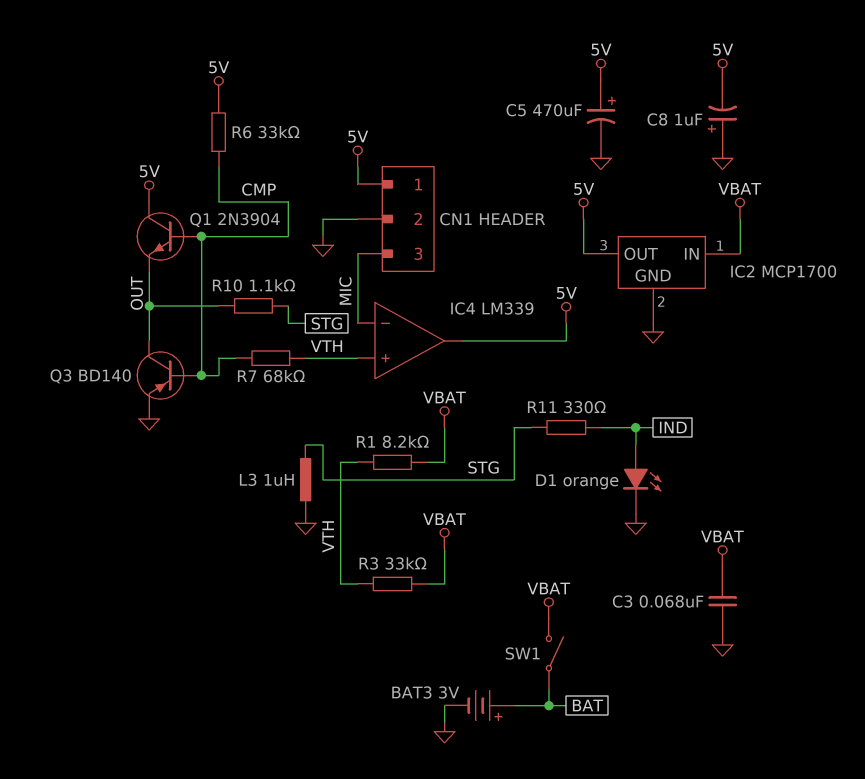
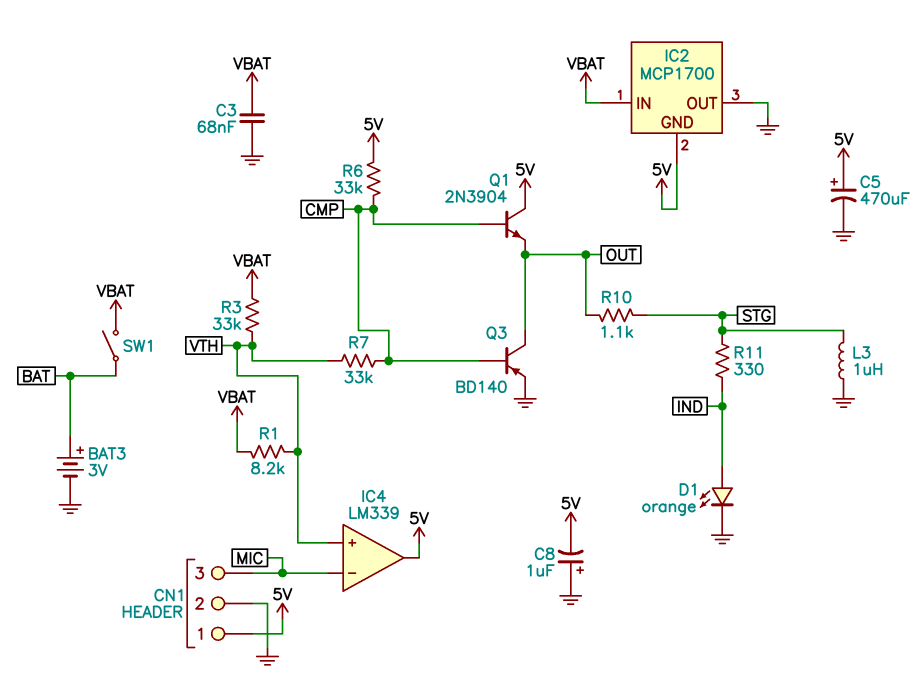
IC2 pin GND: GND -> 5V
IC2 pin OUT: 5V -> GND
R7: 68k (CMP, VTH) -> 33k (CMP, VTH)

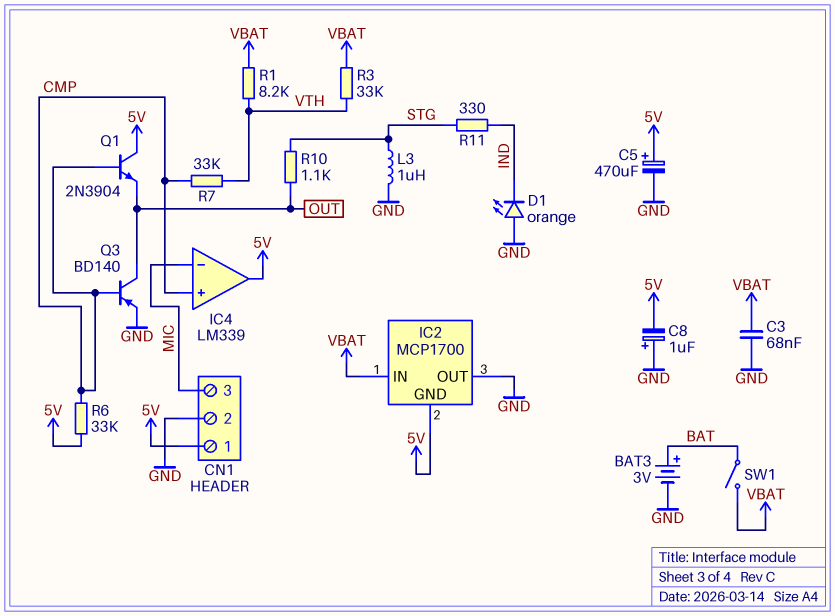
D1: LED orange (A IND, K GND) -> LED orange (A GND, K IND)
IC4 pin in+: VTH -> CMP

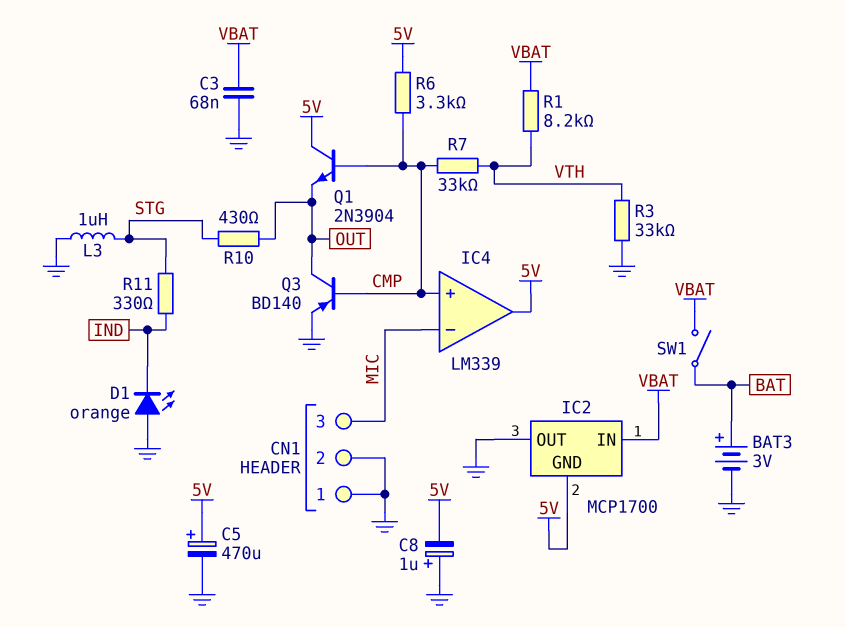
CN1 pin 1: 5V -> GND
R3: 33k (VBAT, VTH) -> 33k (GND, VTH)
R6: 33k (5V, CMP) -> 3.3k (5V, CMP)
R10: 1.1k (OUT, STG) -> 430 (OUT, STG)

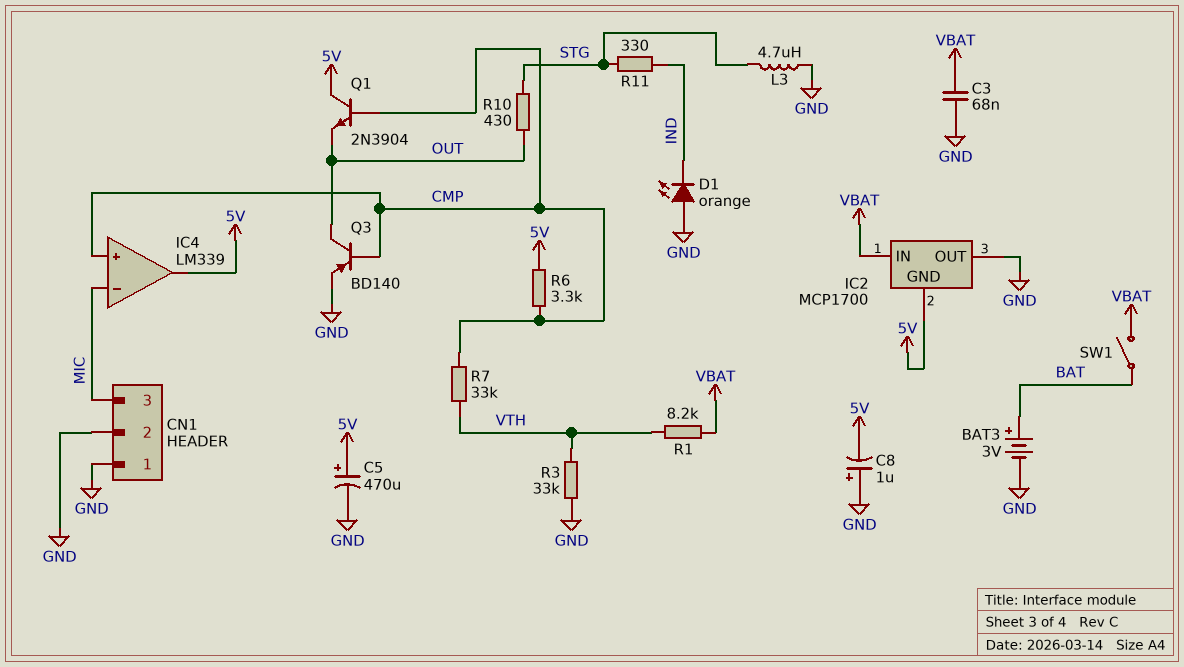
L3: 1uH (GND, STG) -> 4.7uH (GND, STG)

